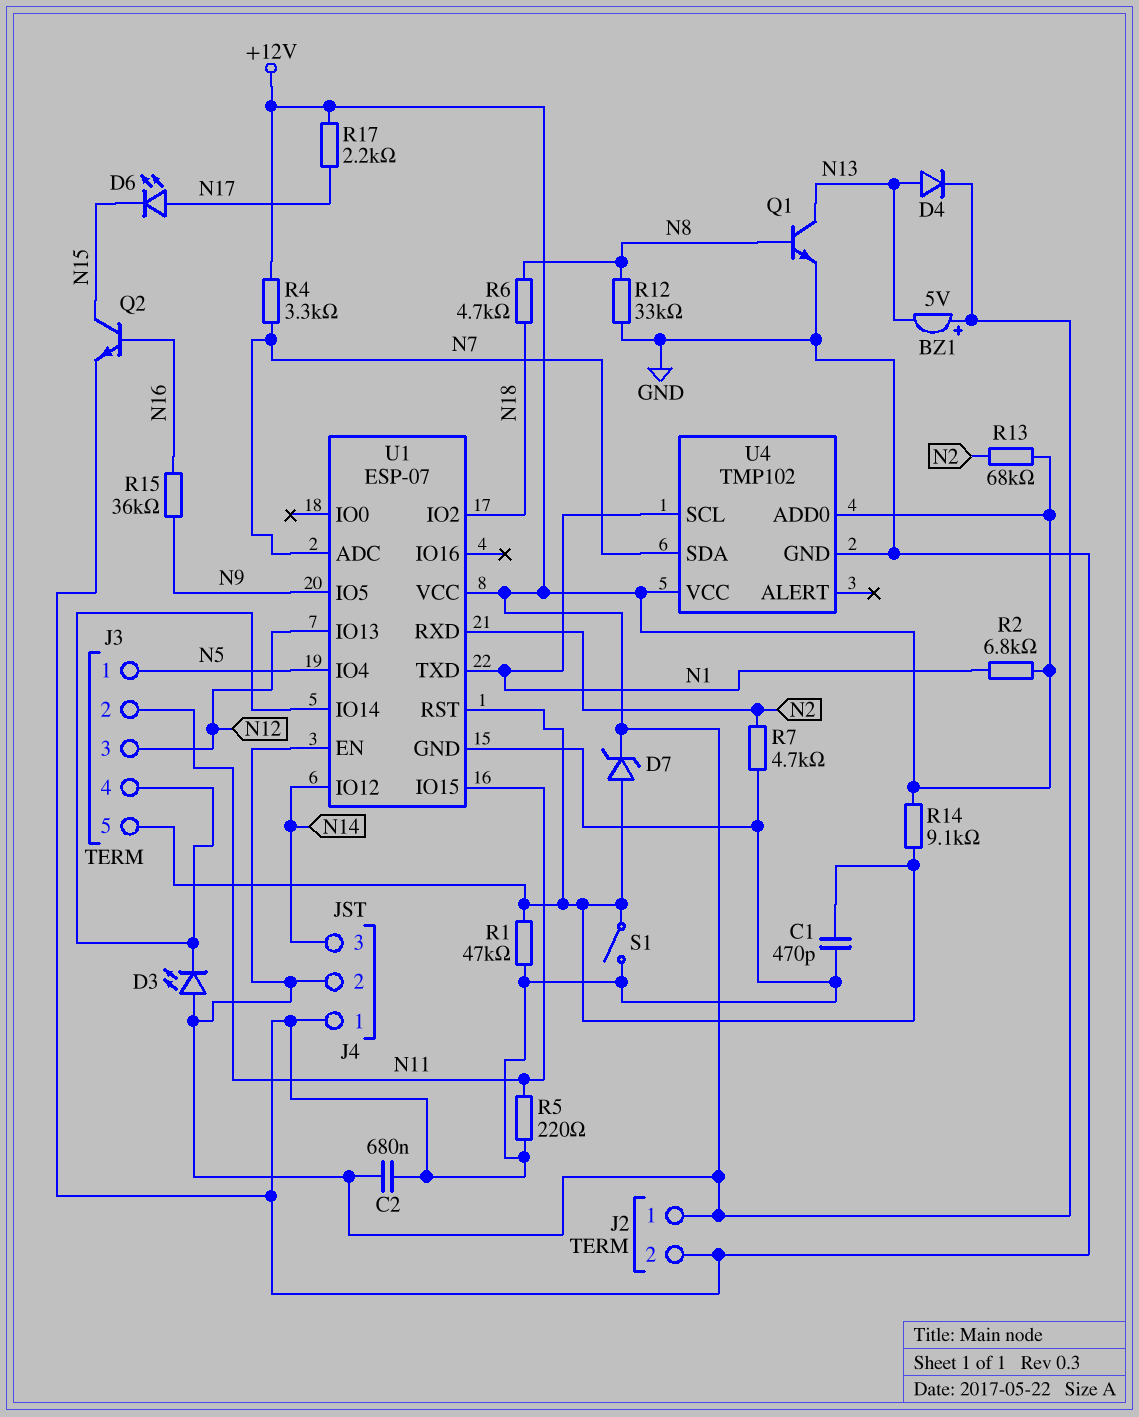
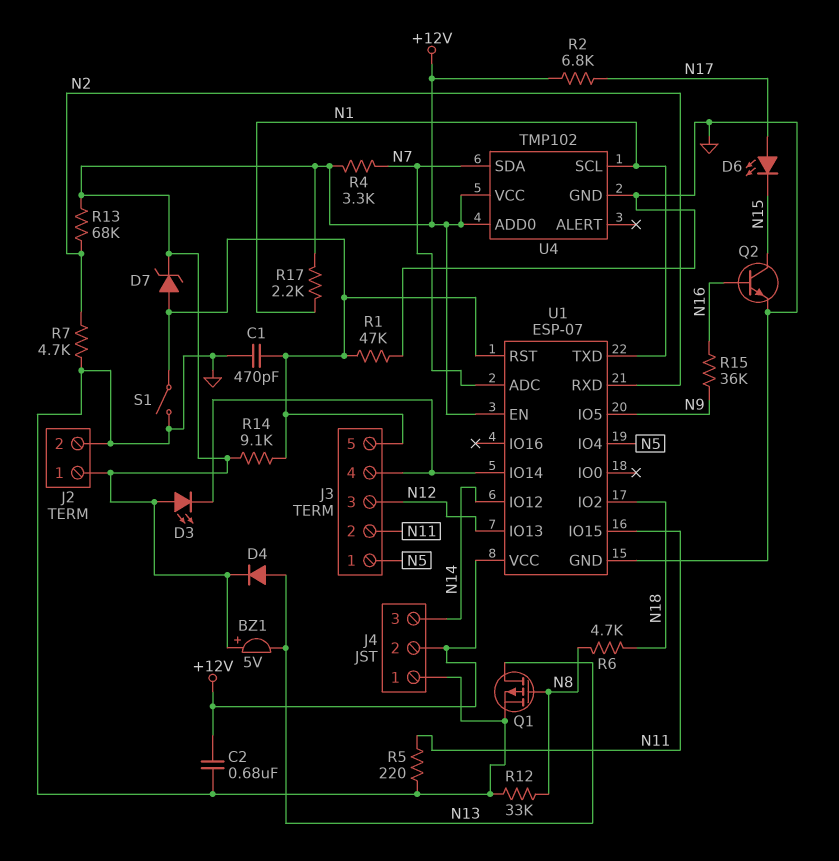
Q1: NPN (B N8, C N13, E GND) -> PMOS (G N8, D N13, S GND)
R2: 6.8k (+12V, N1) -> 6.8k (+12V, N17)
R17: 2.2k (+12V, N17) -> 2.2k (+12V, N1)

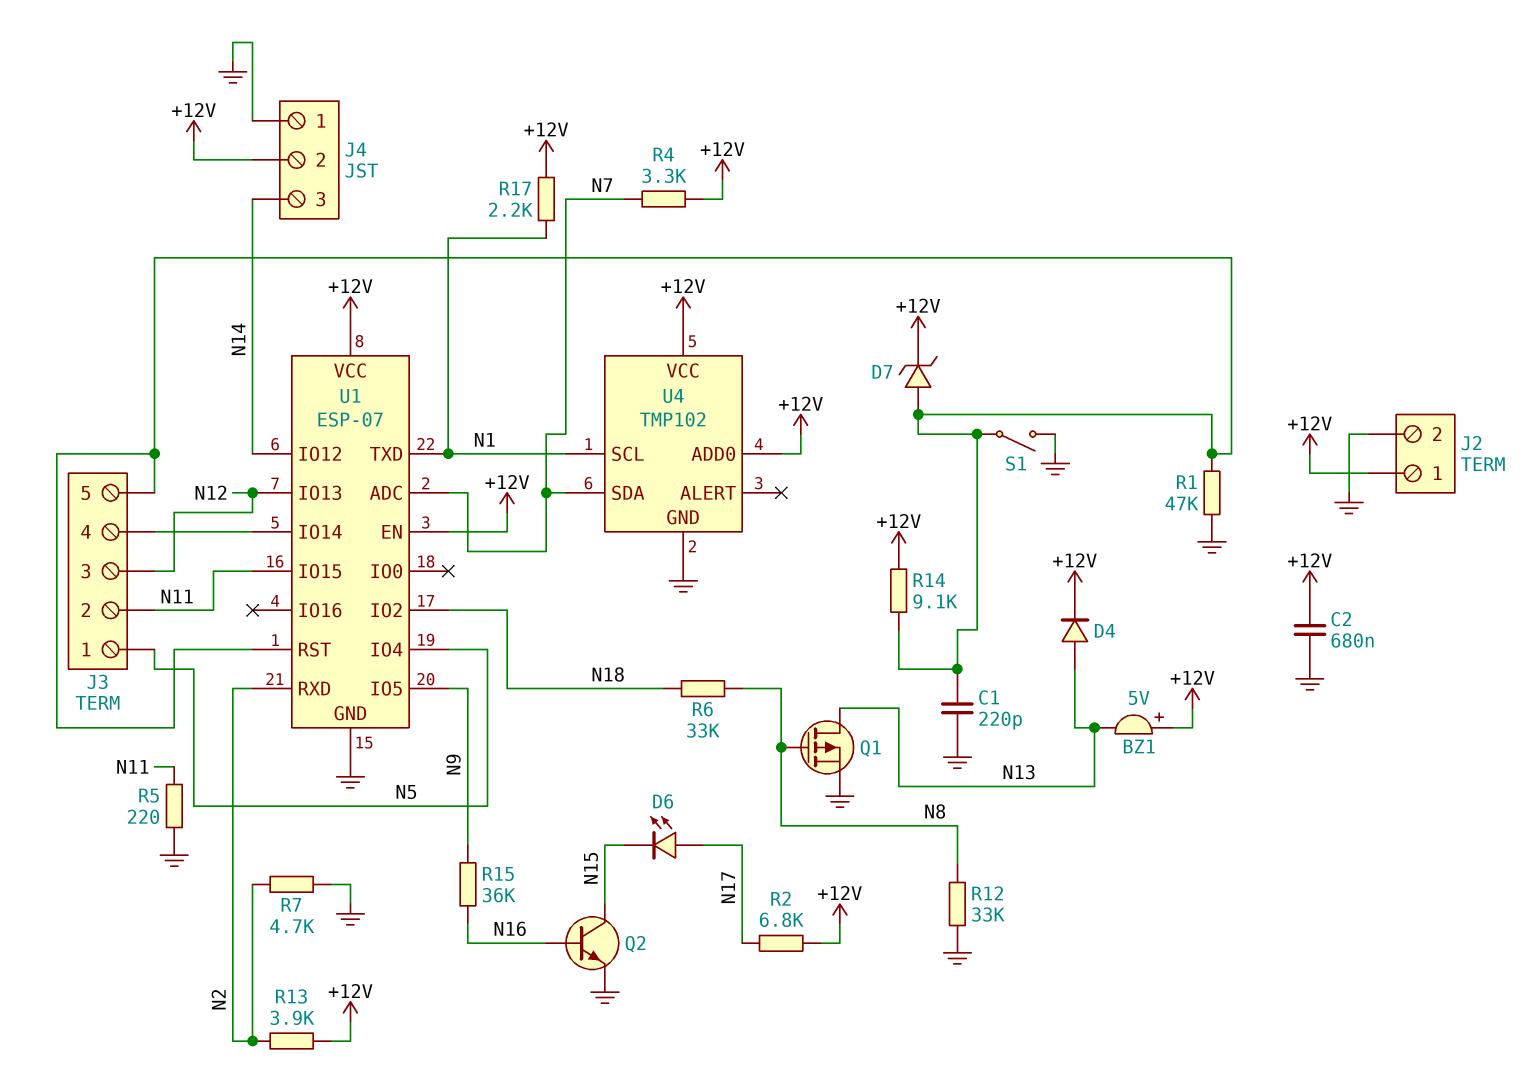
C1: 470pF (GND, J3/5) -> 220pF (GND, J3/5)
D3: LED (A +12V, K J3/4) -> none
R6: 4.7k (N8, N18) -> 33k (N8, N18)
R13: 68k (+12V, N2) -> 3.9k (+12V, N2)

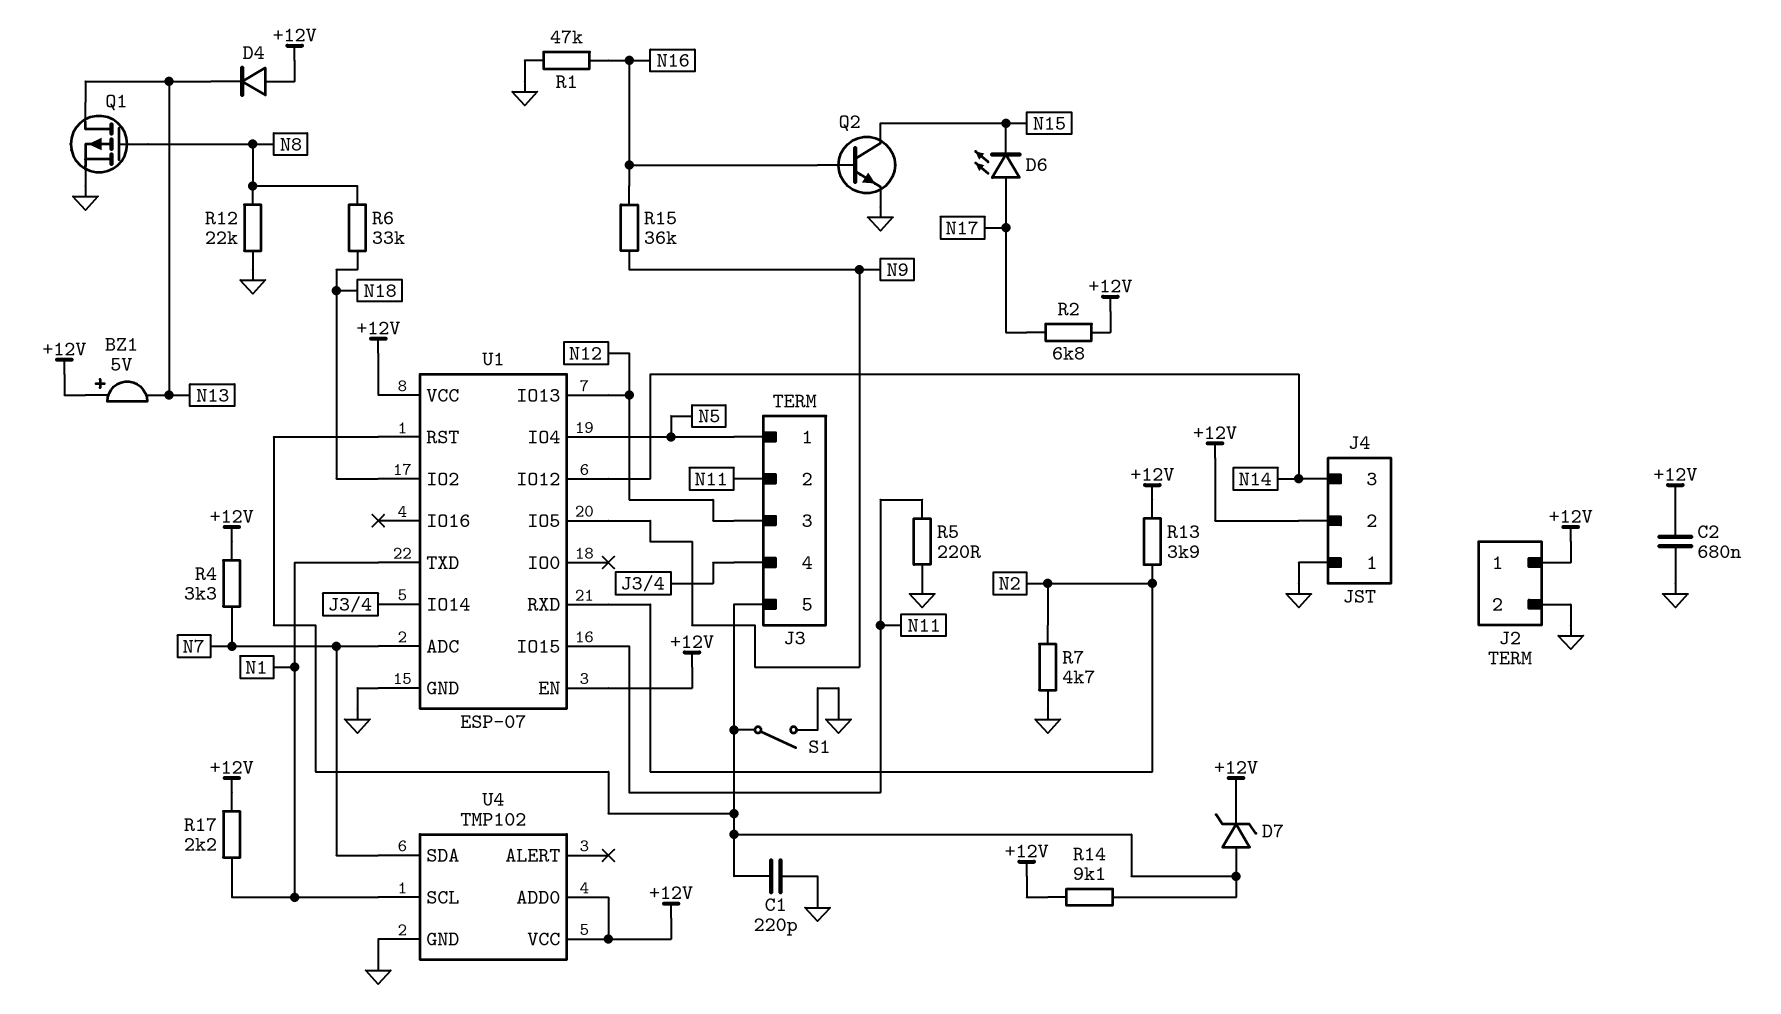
D4: diode (A N13, K +12V) -> diode (A +12V, K N13)
R1: 47k (GND, J3/5) -> 47k (GND, N16)
R12: 33k (GND, N8) -> 22k (GND, N8)

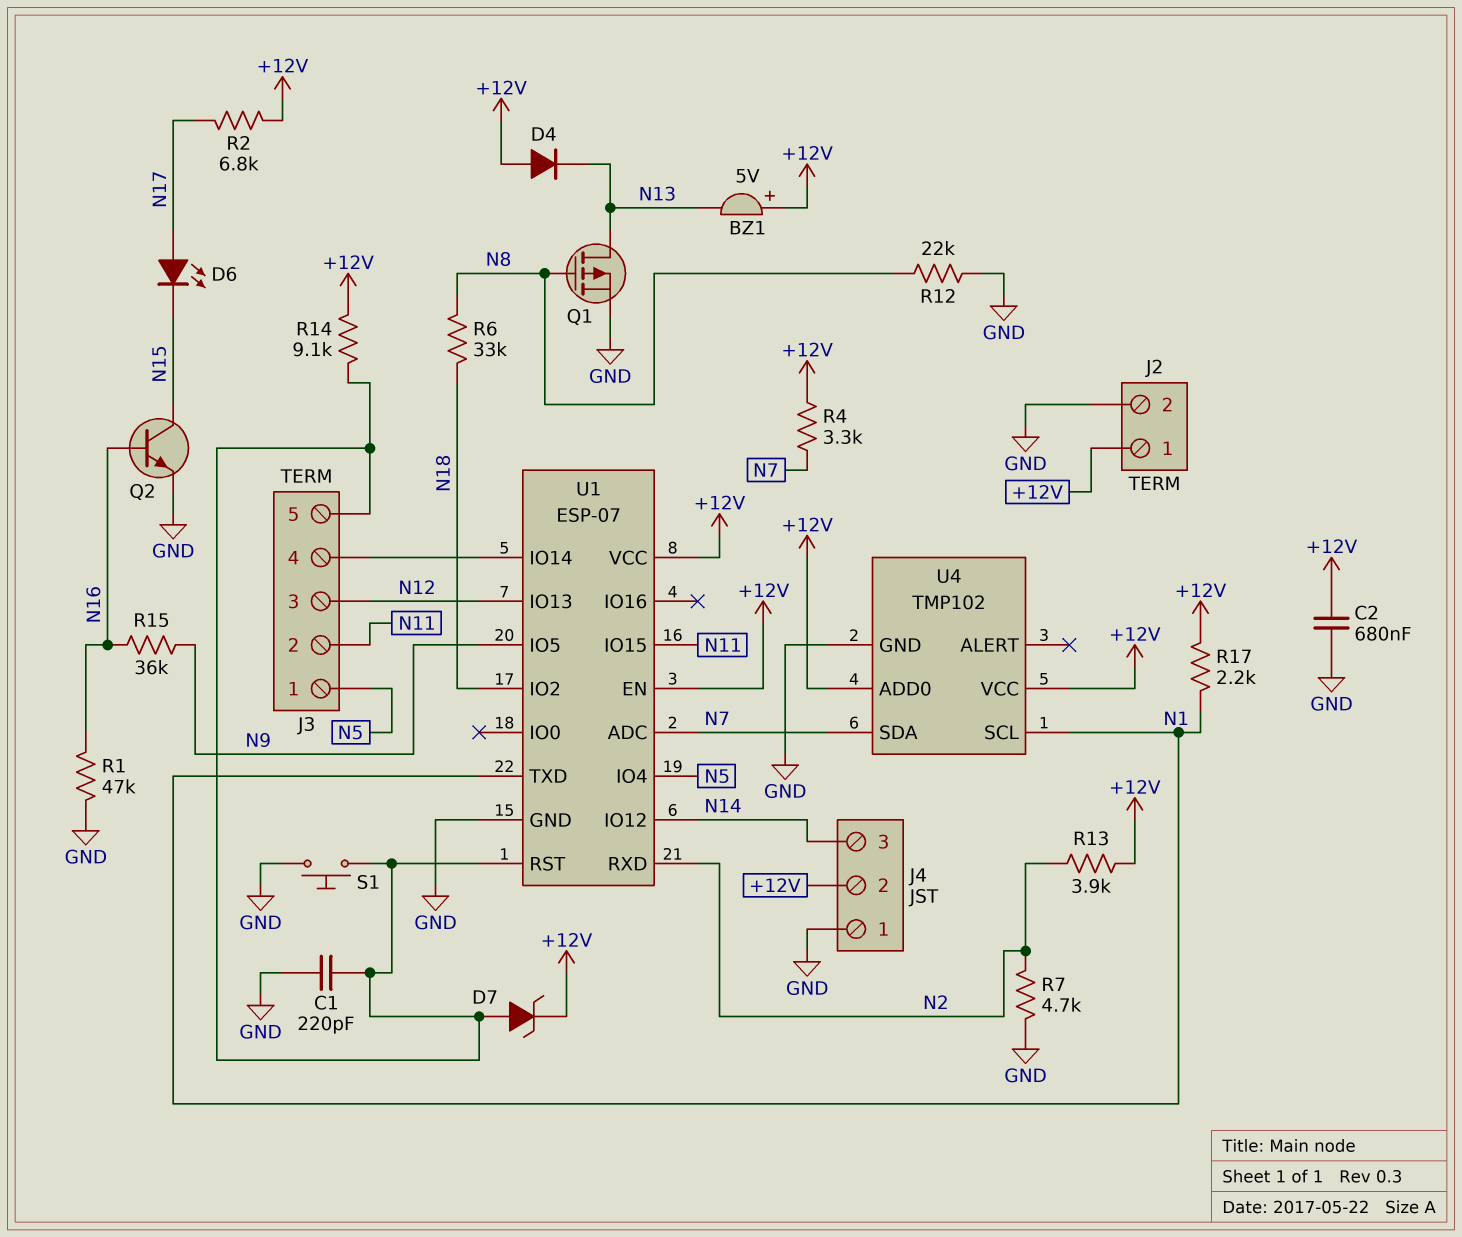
R5: 220 (GND, N11) -> none
S1: switch (GND, J3/5) -> button (GND, J3/5)

